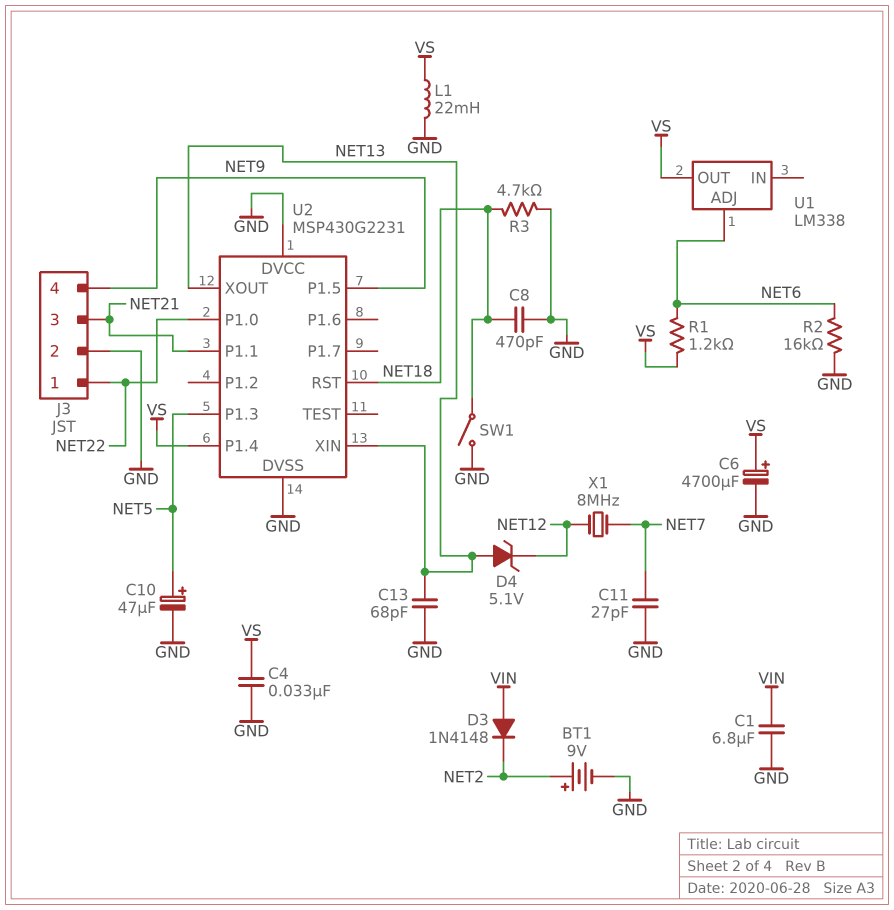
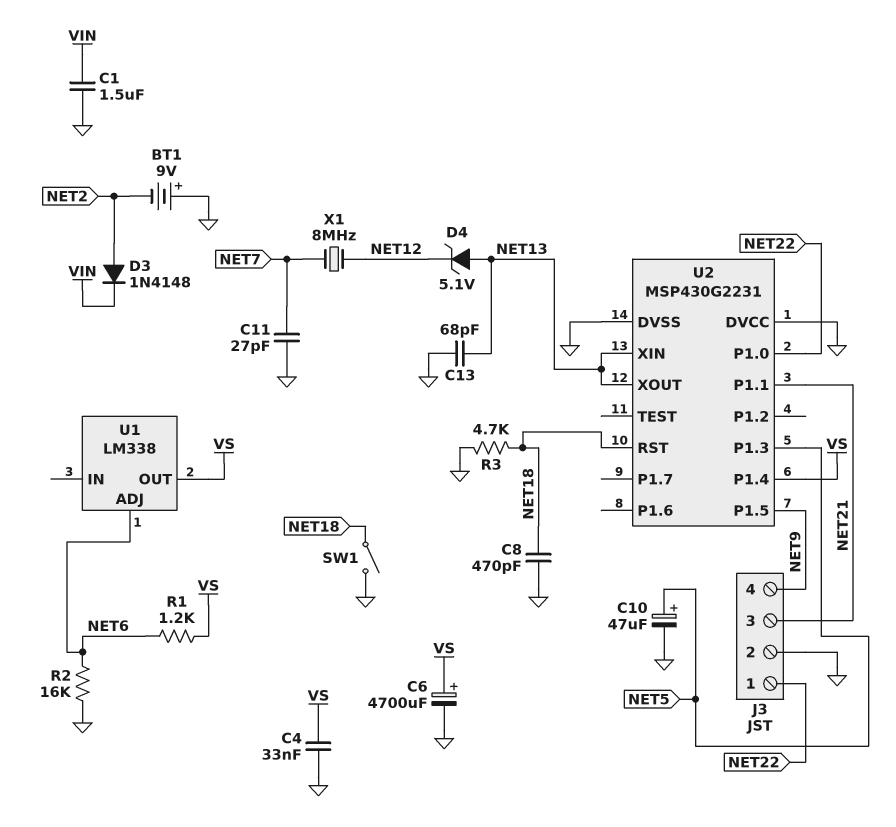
BT1: 9V (plus NET2, minus GND) -> 9V (plus GND, minus NET2)
C1: 6.8uF (GND, VIN) -> 1.5uF (GND, VIN)
D3: diode 1N4148 (A VIN, K NET2) -> diode 1N4148 (A NET2, K VIN)
L1: 22mH (GND, VS) -> none

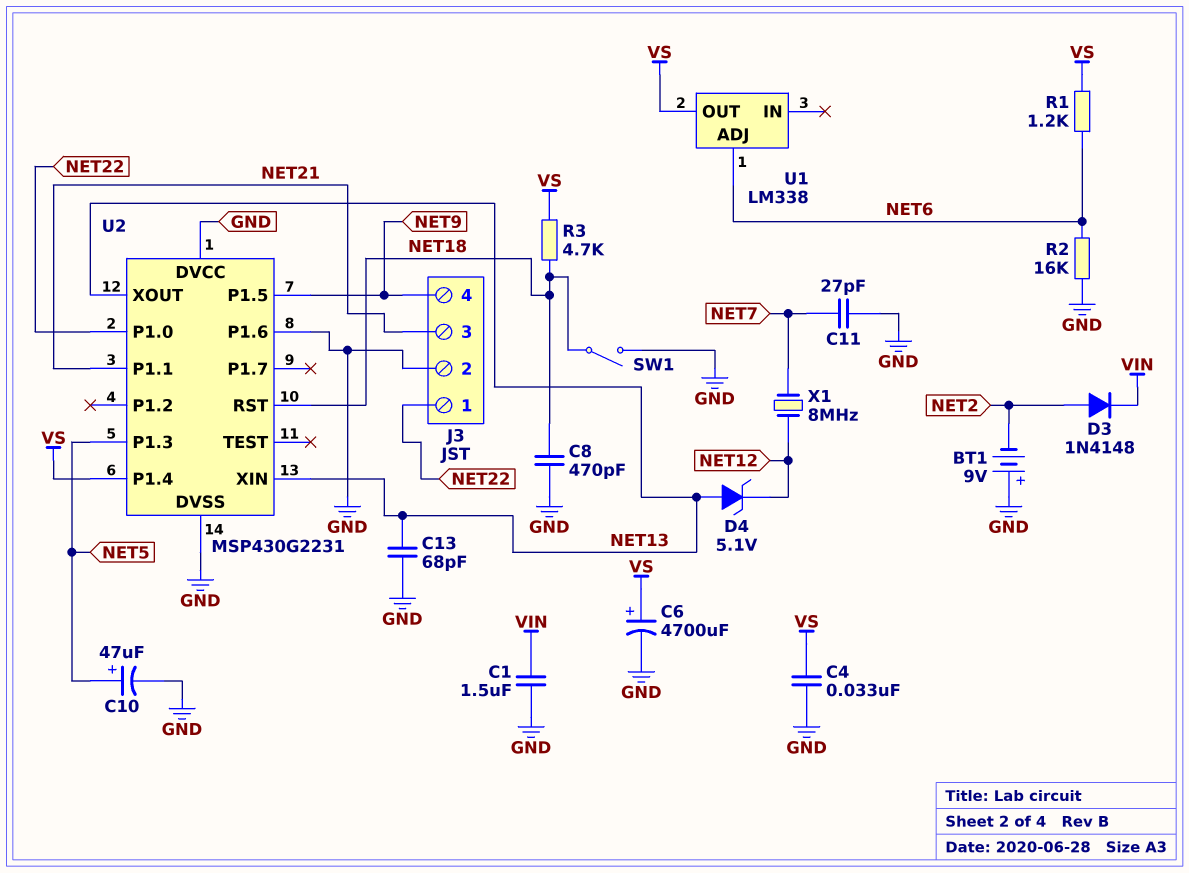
R3: 4.7k (GND, NET18) -> 4.7k (NET18, VS)
U2 pin P1.6: none -> GND

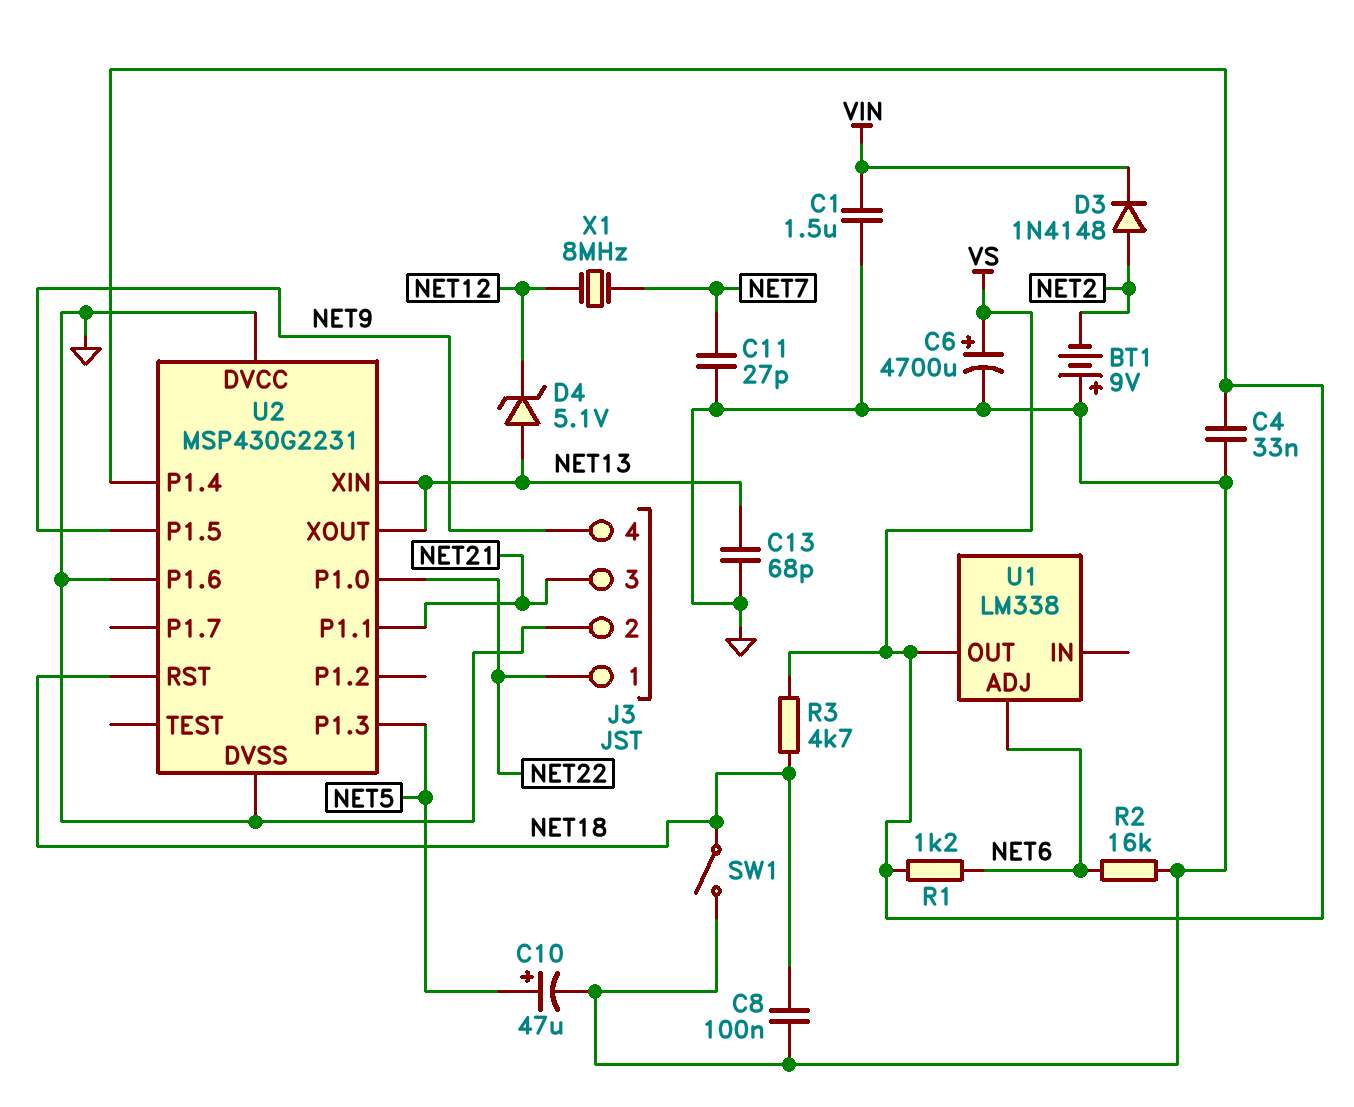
C8: 470pF (GND, NET18) -> 100nF (GND, NET18)

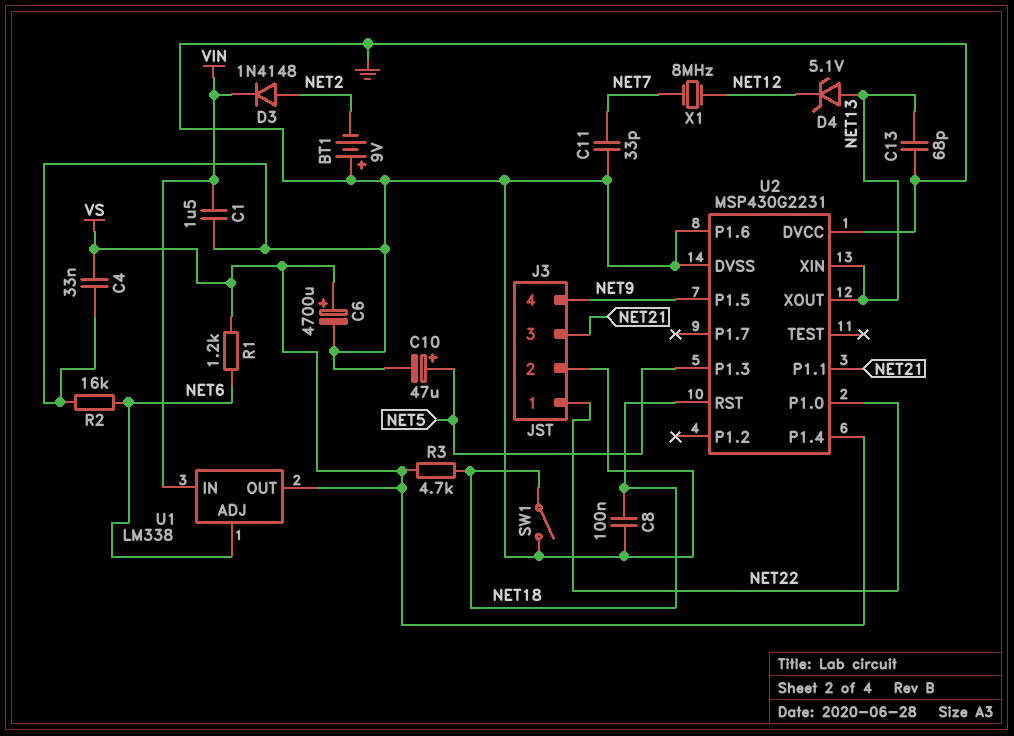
C11: 27pF (GND, NET7) -> 33pF (GND, NET7)
U1 pin IN: none -> VIN

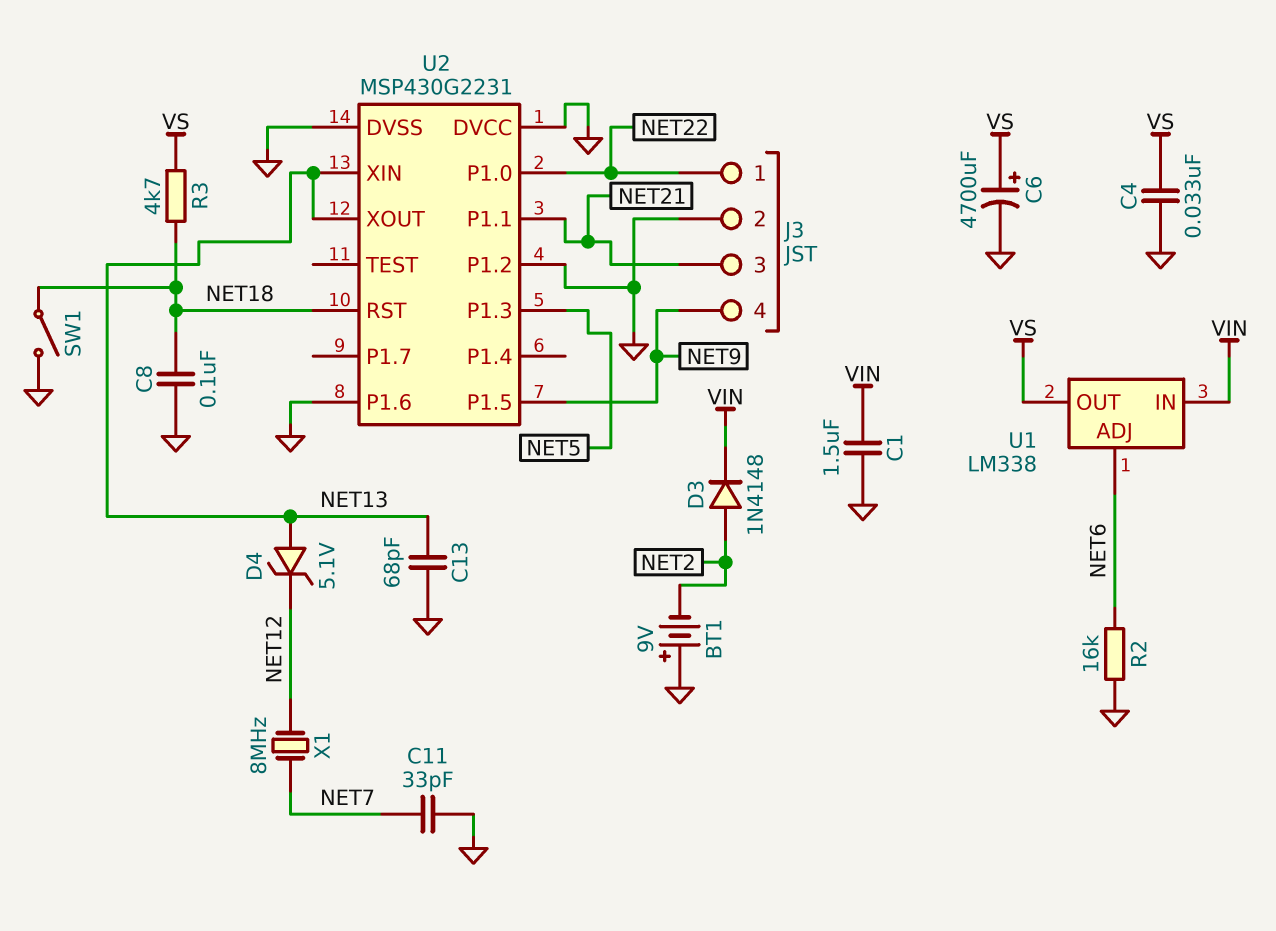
C10: 47uF (plus NET5, minus GND) -> none
R1: 1.2k (NET6, VS) -> none
U2 pin P1.2: none -> GND
U2 pin P1.4: VS -> none

